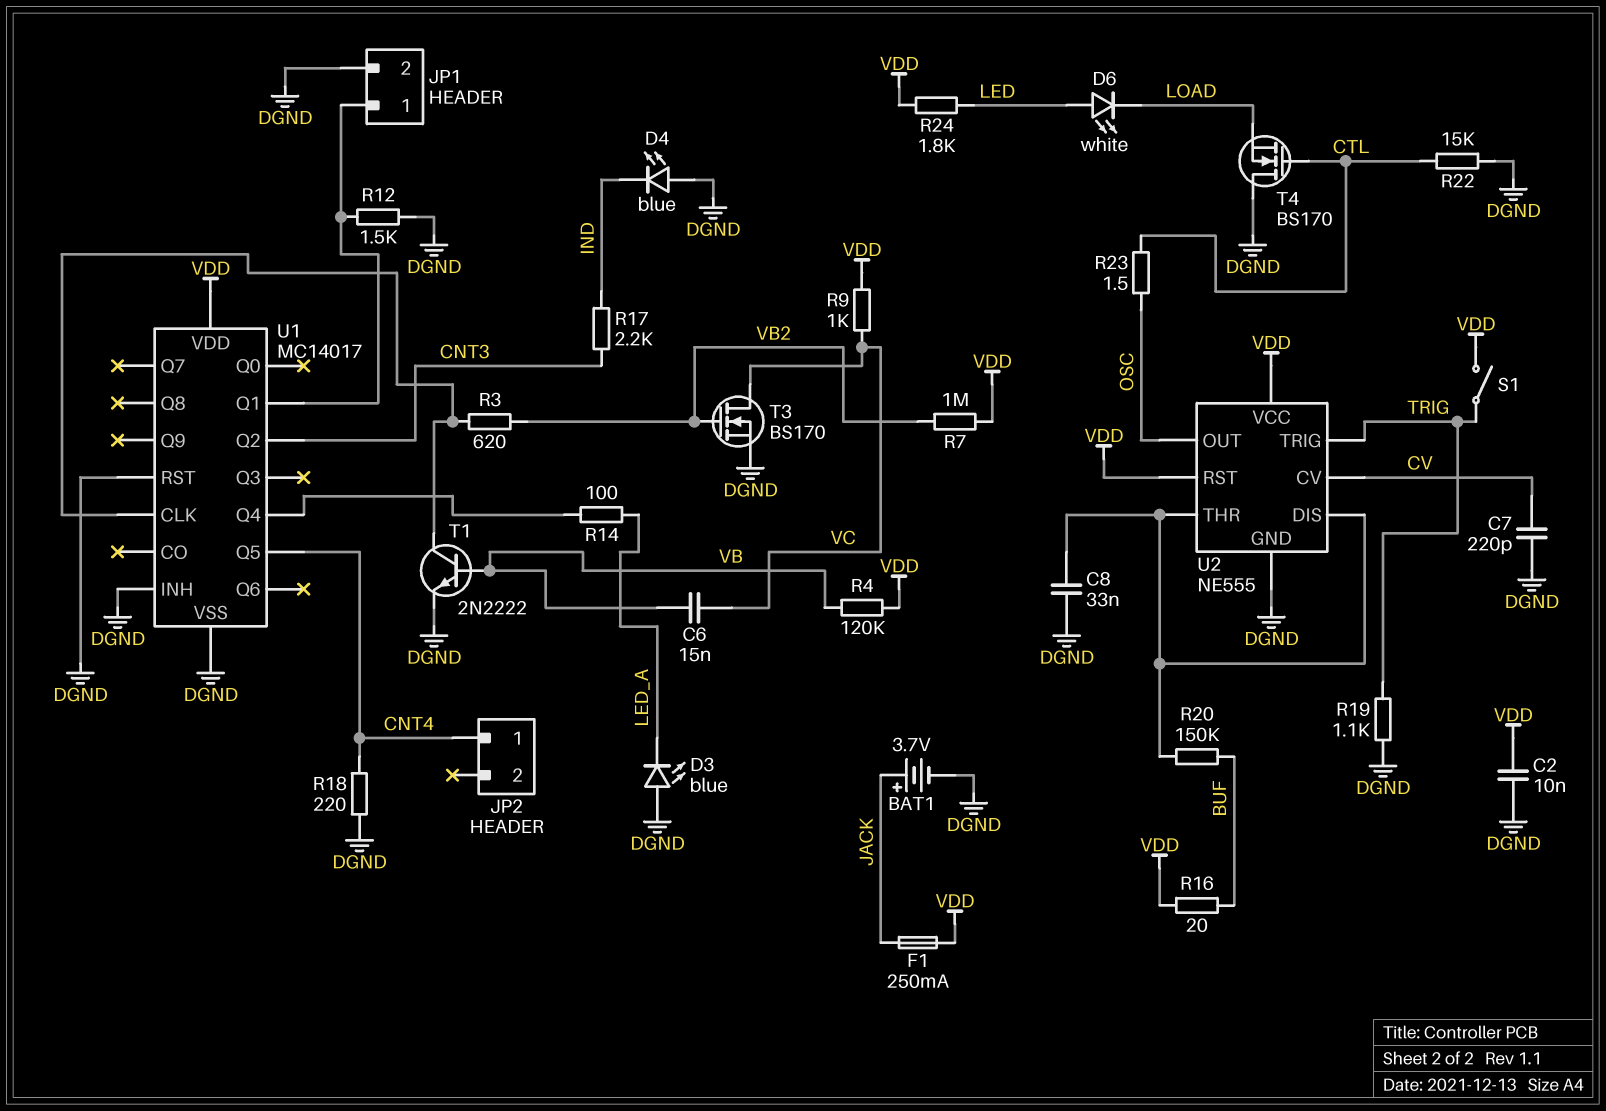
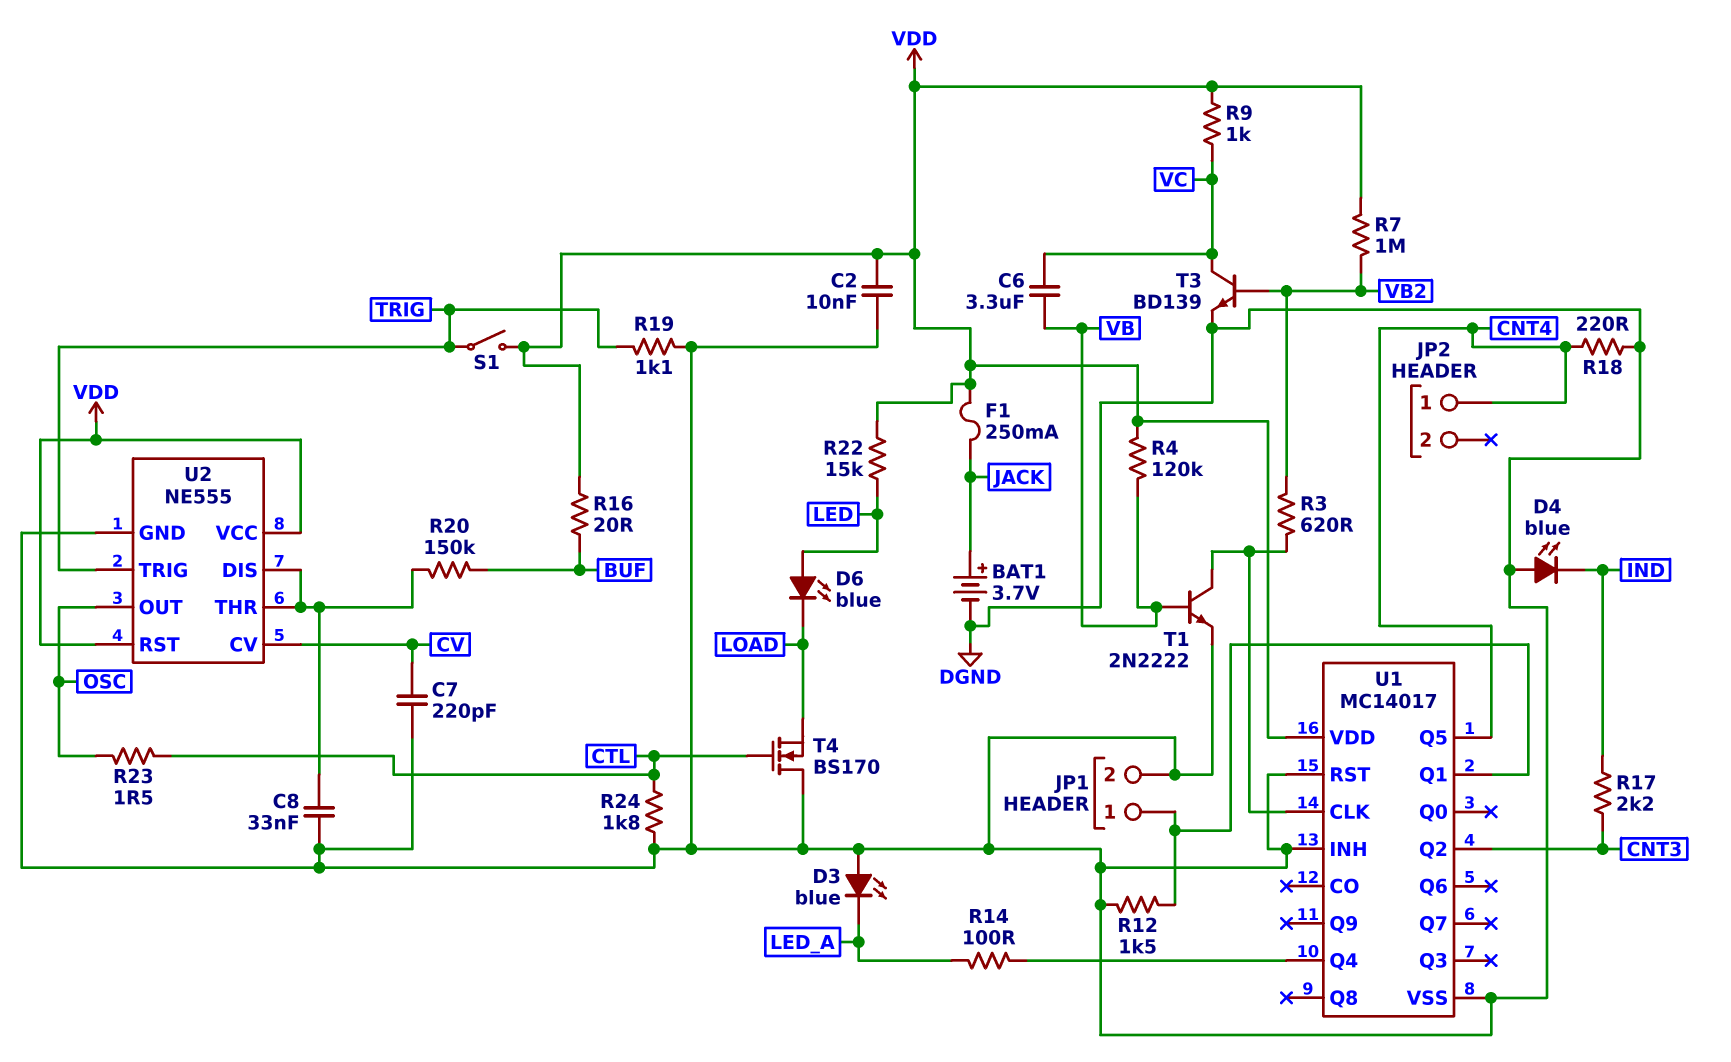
C6: 15nF (VB, VC) -> 3.3uF (VB, VC)
D6: LED white (A LED, K LOAD) -> LED blue (A LED, K LOAD)
R22: 15k (CTL, DGND) -> 15k (LED, VDD)
R24: 1.8k (LED, VDD) -> 1.8k (CTL, DGND)
T3: NMOS BS170 (G VB2, D VC, S DGND) -> NPN BD139 (B VB2, C VC, E DGND)

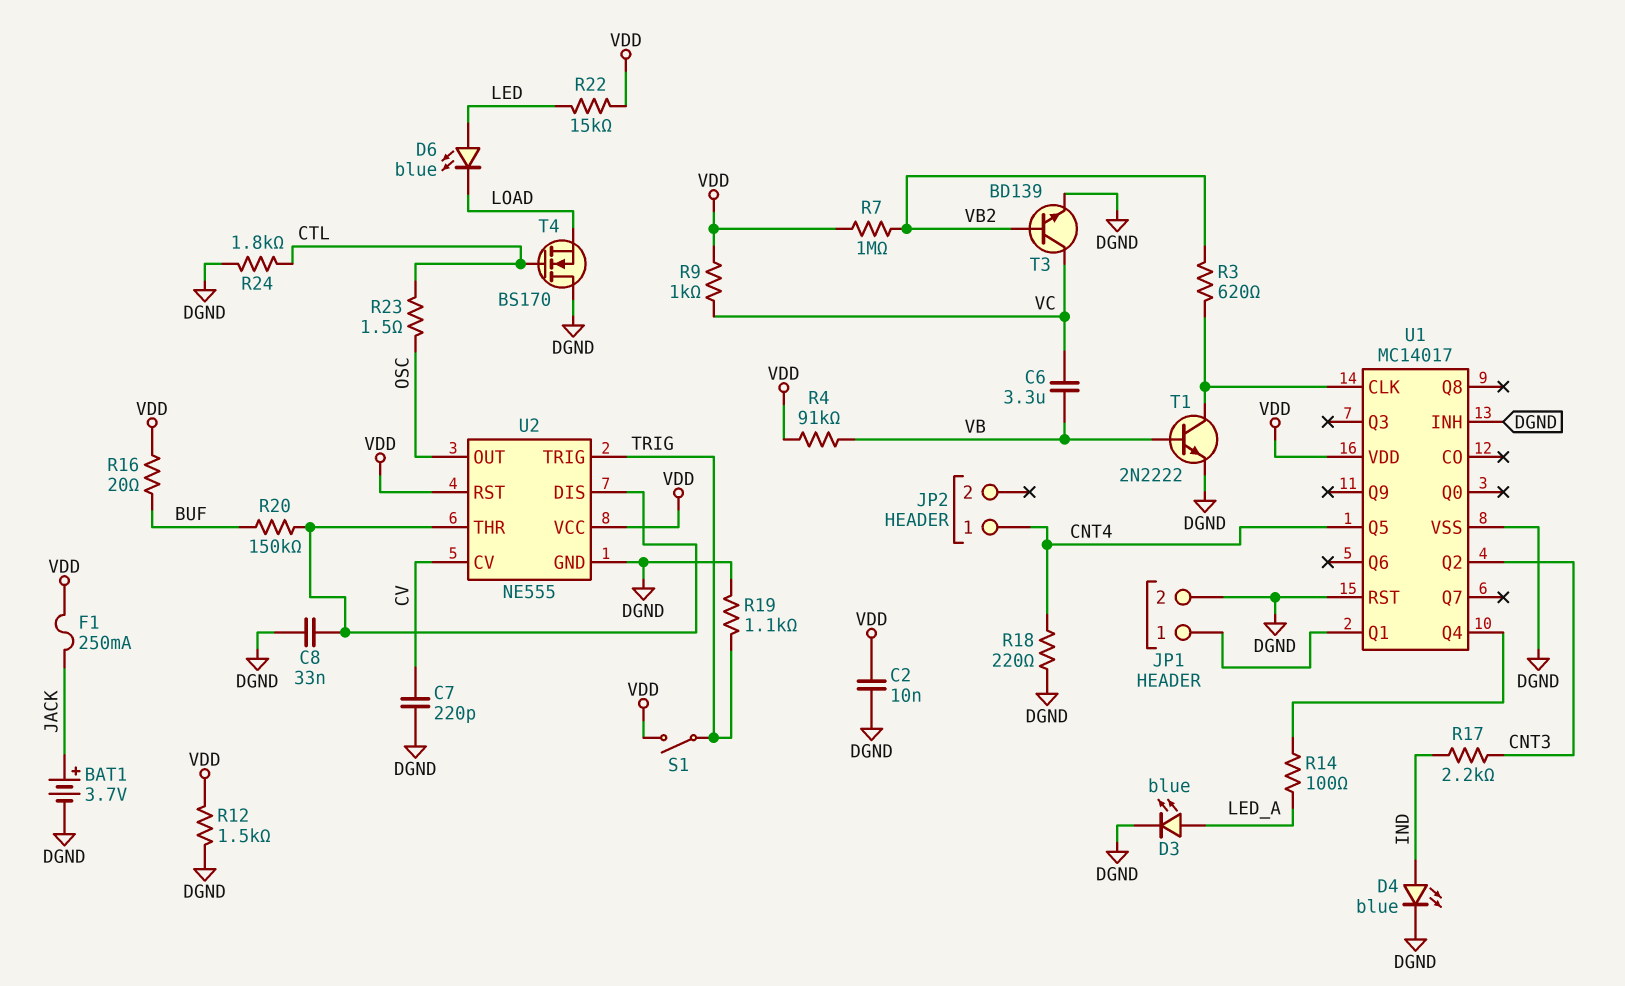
D3: LED blue (A DGND, K LED_A) -> LED blue (A LED_A, K DGND)
D4: LED blue (A DGND, K IND) -> LED blue (A IND, K DGND)
R4: 120k (VB, VDD) -> 91k (VB, VDD)
R12: 1.5k (DGND, JP1/1) -> 1.5k (DGND, VDD)

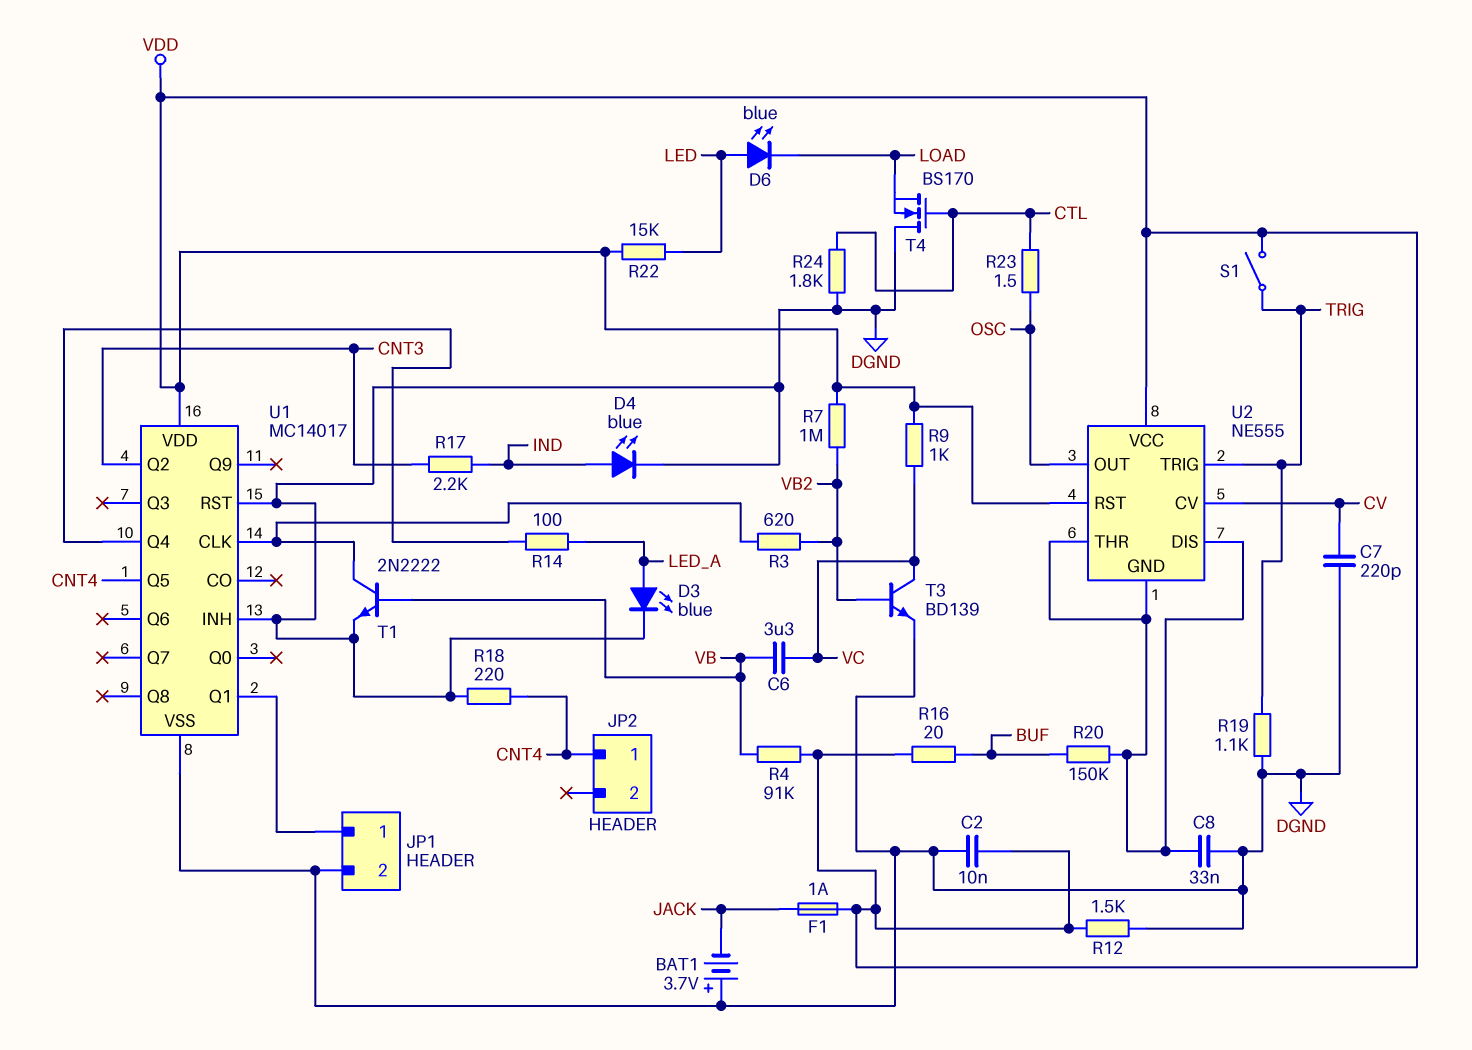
BAT1: 3.7V (plus JACK, minus DGND) -> 3.7V (plus DGND, minus JACK)
F1: 250mA (JACK, VDD) -> 1A (JACK, VDD)
U2 pin GND: DGND -> U2/DIS

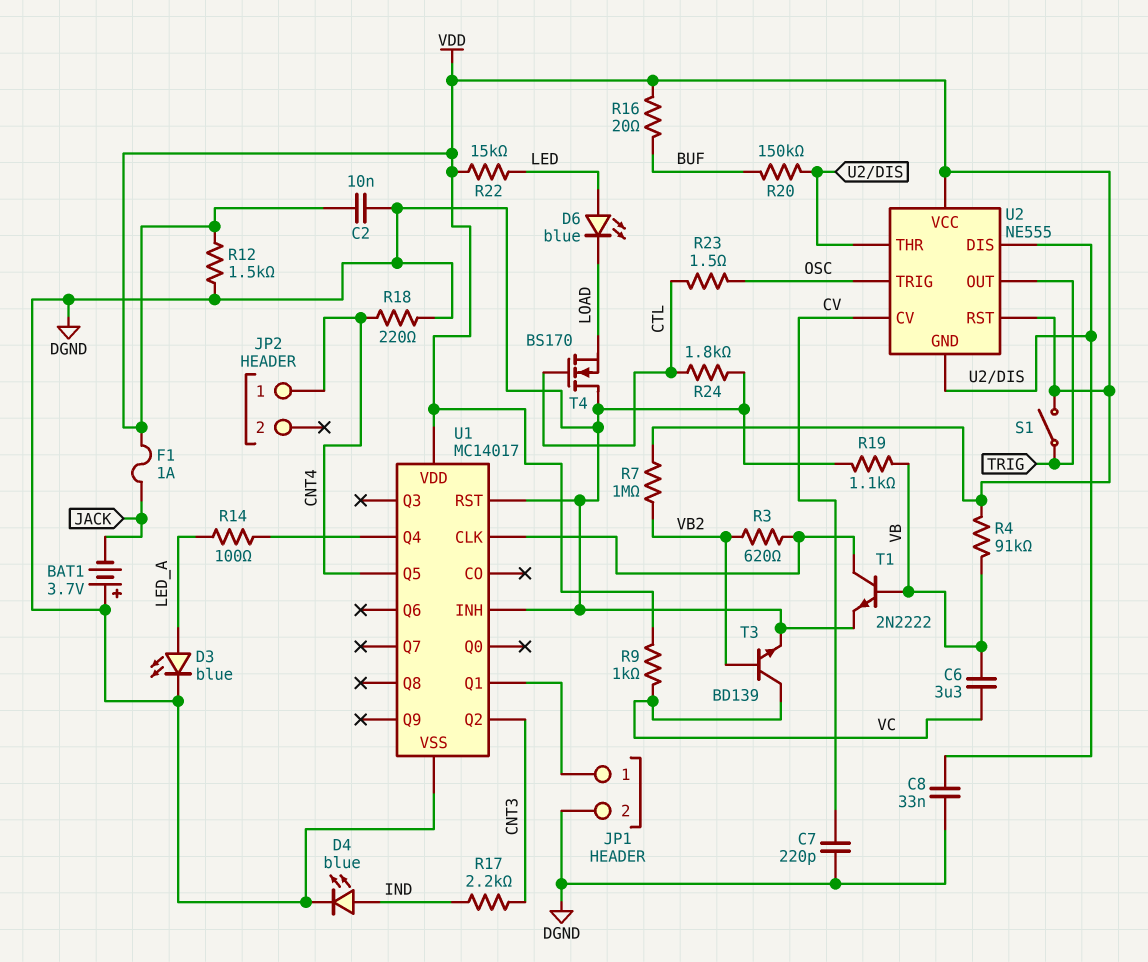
R19: 1.1k (DGND, TRIG) -> 1.1k (DGND, VB)
U2 pin OUT: OSC -> TRIG
U2 pin TRIG: TRIG -> OSC

